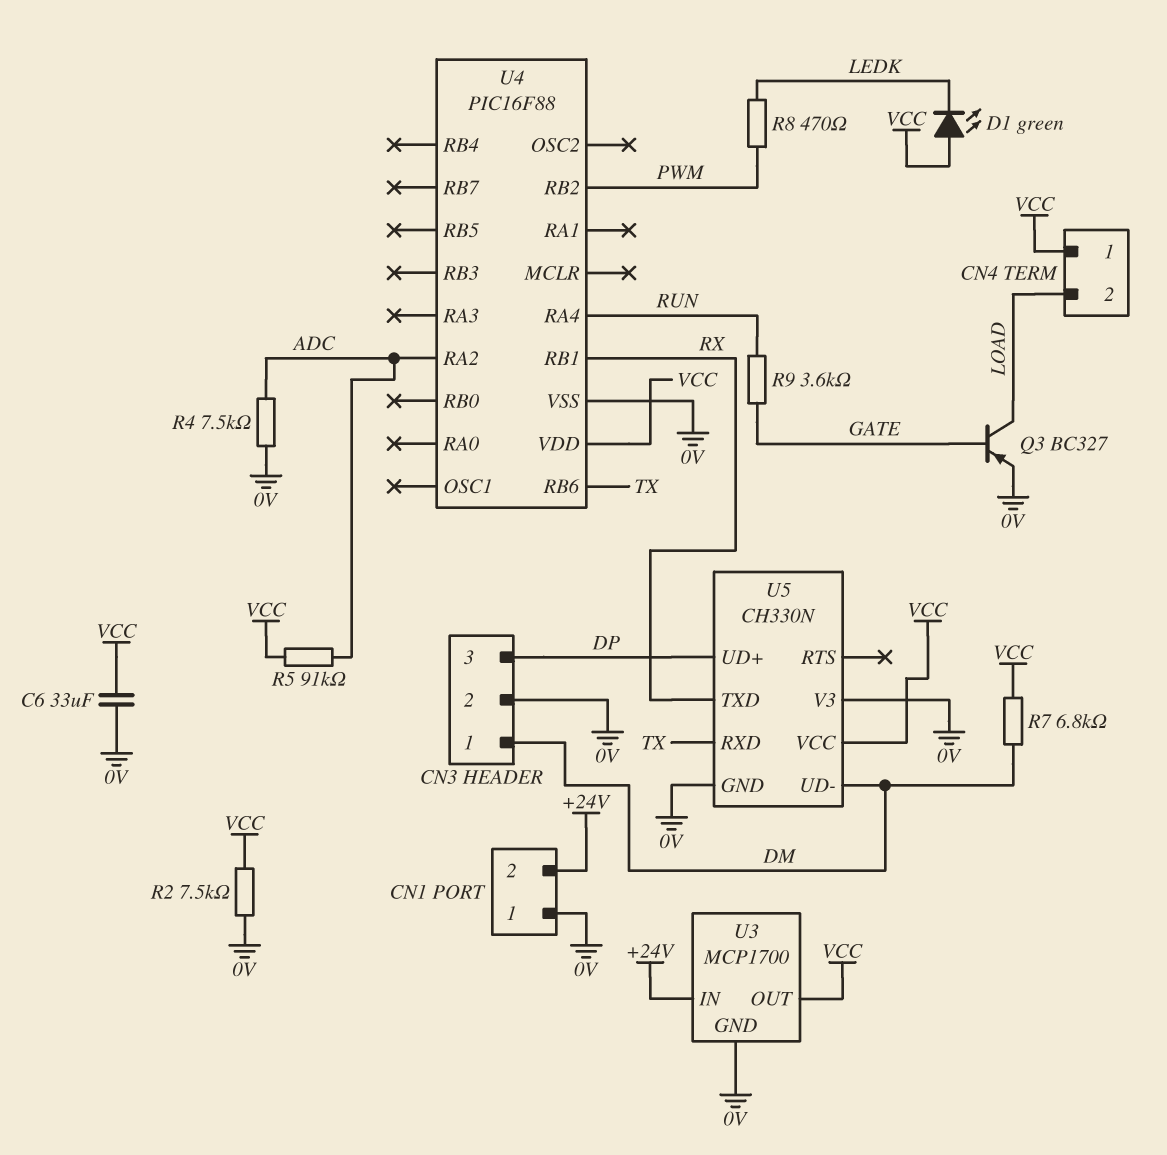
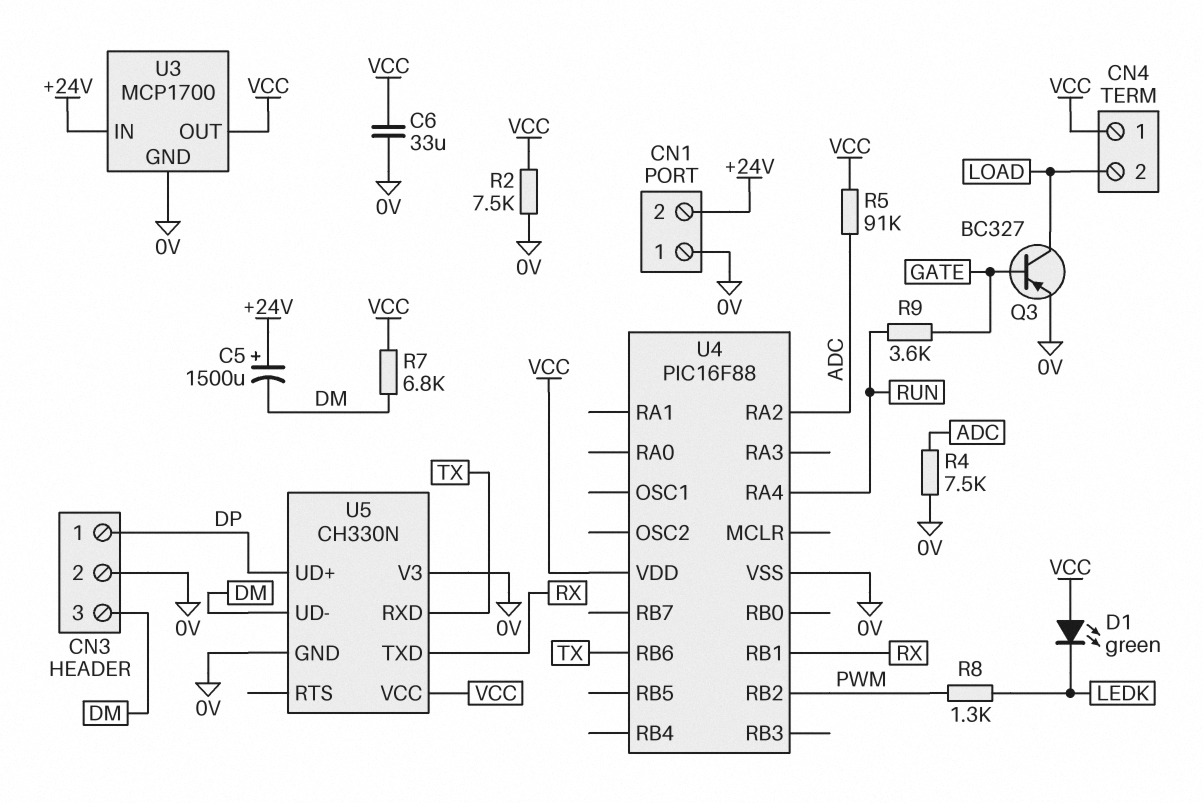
C5: none -> 1500uF (plus +24V, minus DM)
CN3 pin 1: DM -> DP
CN3 pin 3: DP -> DM
R8: 470 (LEDK, PWM) -> 1.3k (LEDK, PWM)

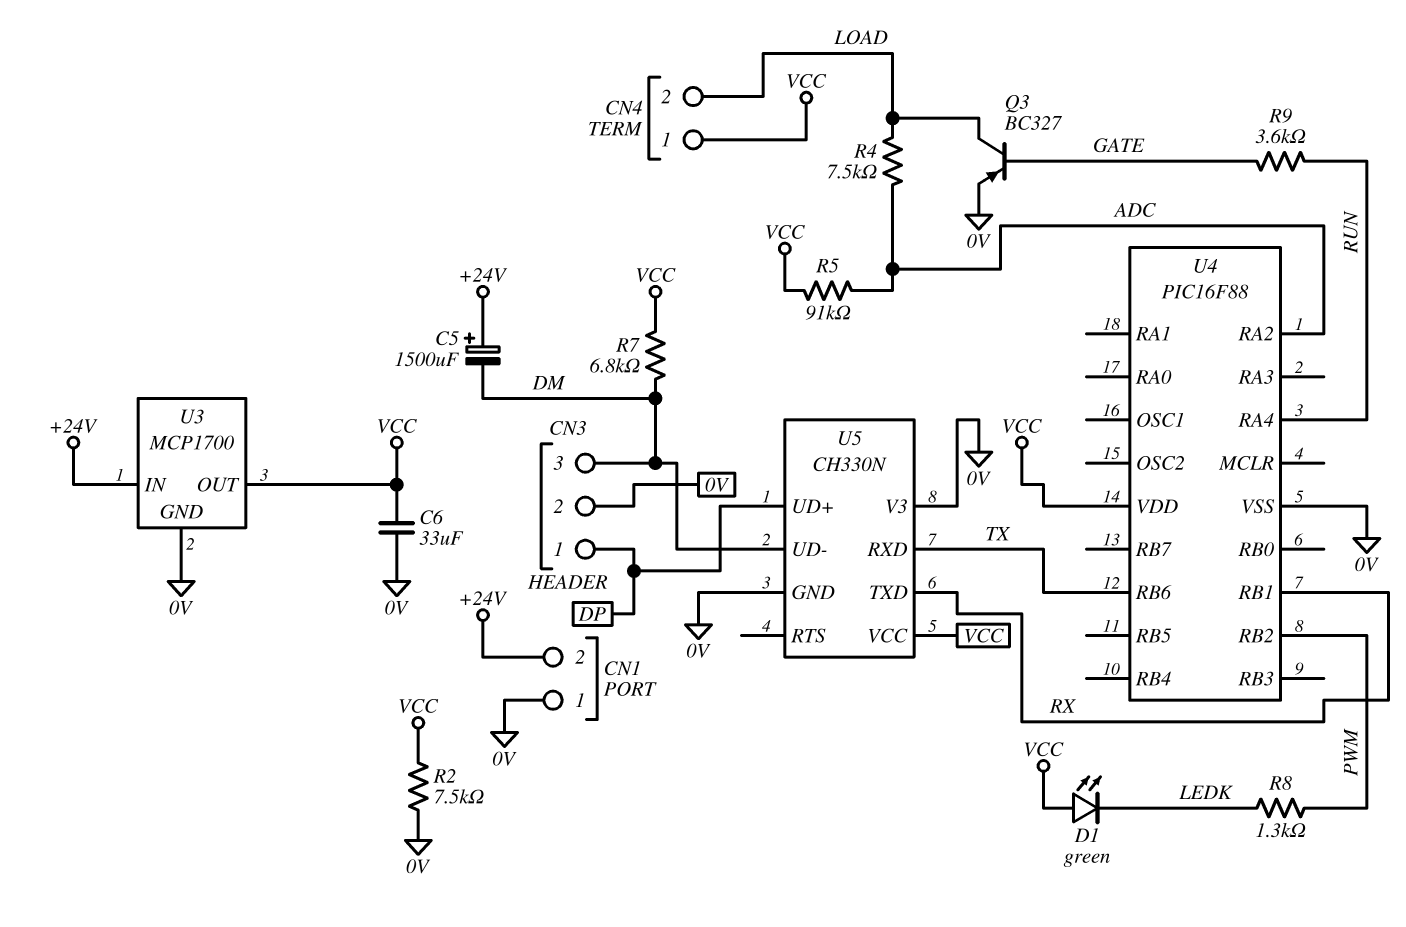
R4: 7.5k (0V, ADC) -> 7.5k (ADC, LOAD)

